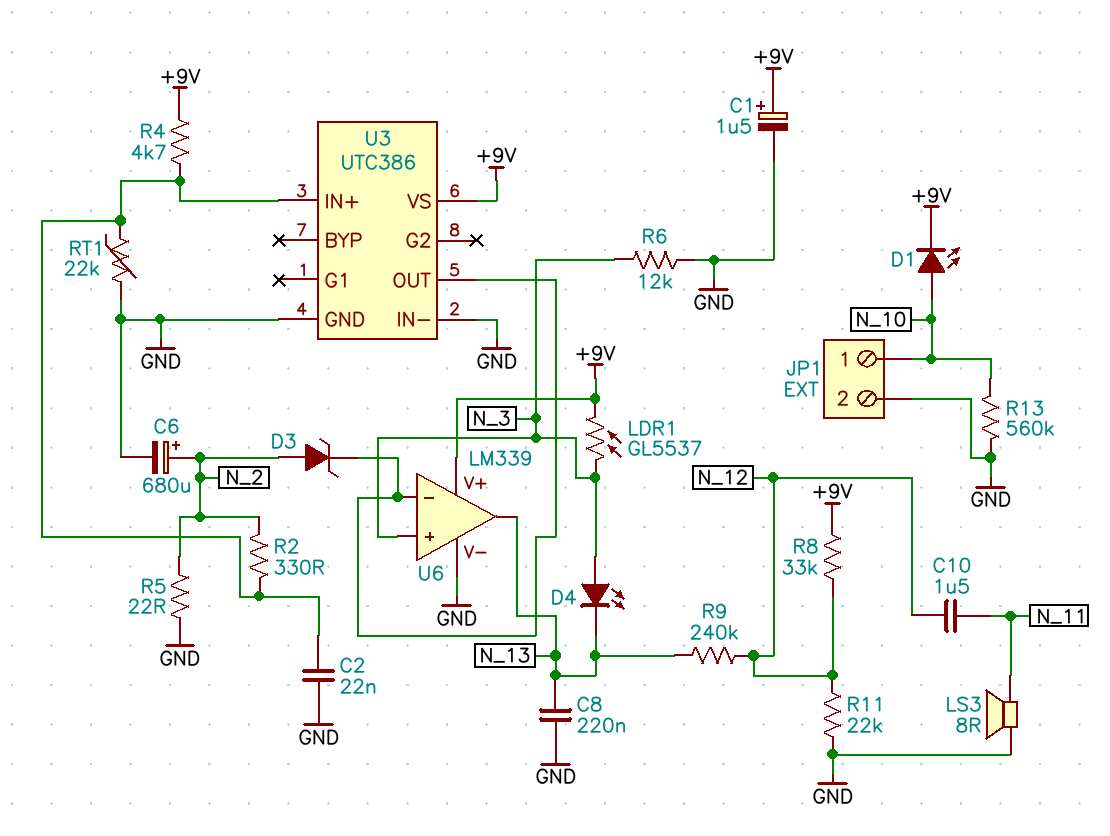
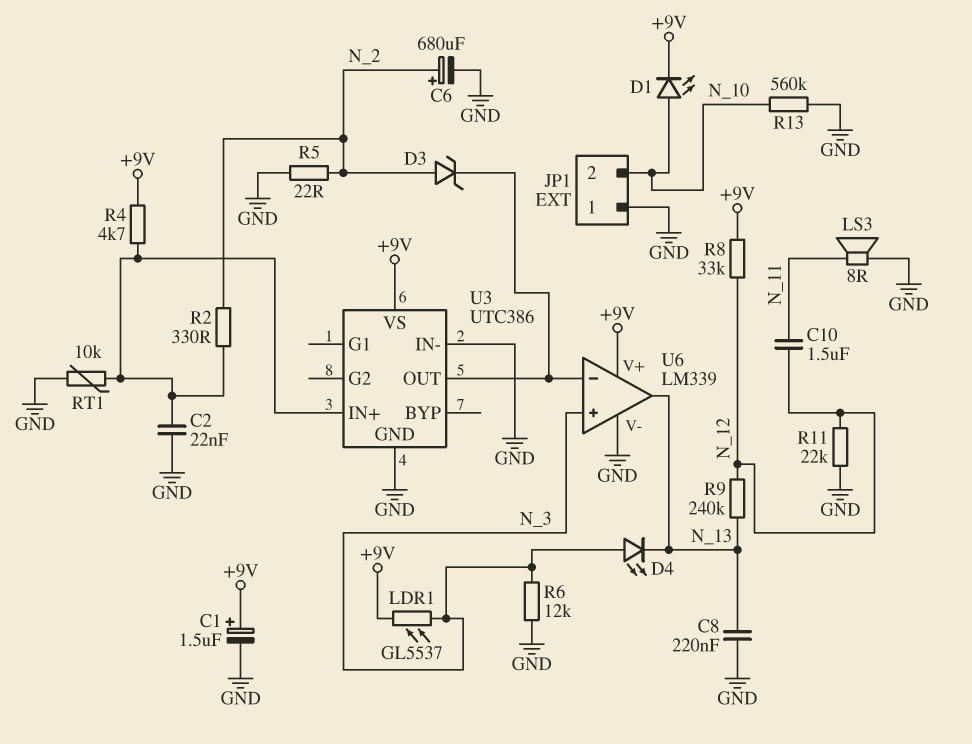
JP1 pin 1: N_10 -> GND
JP1 pin 2: GND -> N_10
RT1: 22k (GND, U3/IN+) -> 10k (GND, U3/IN+)

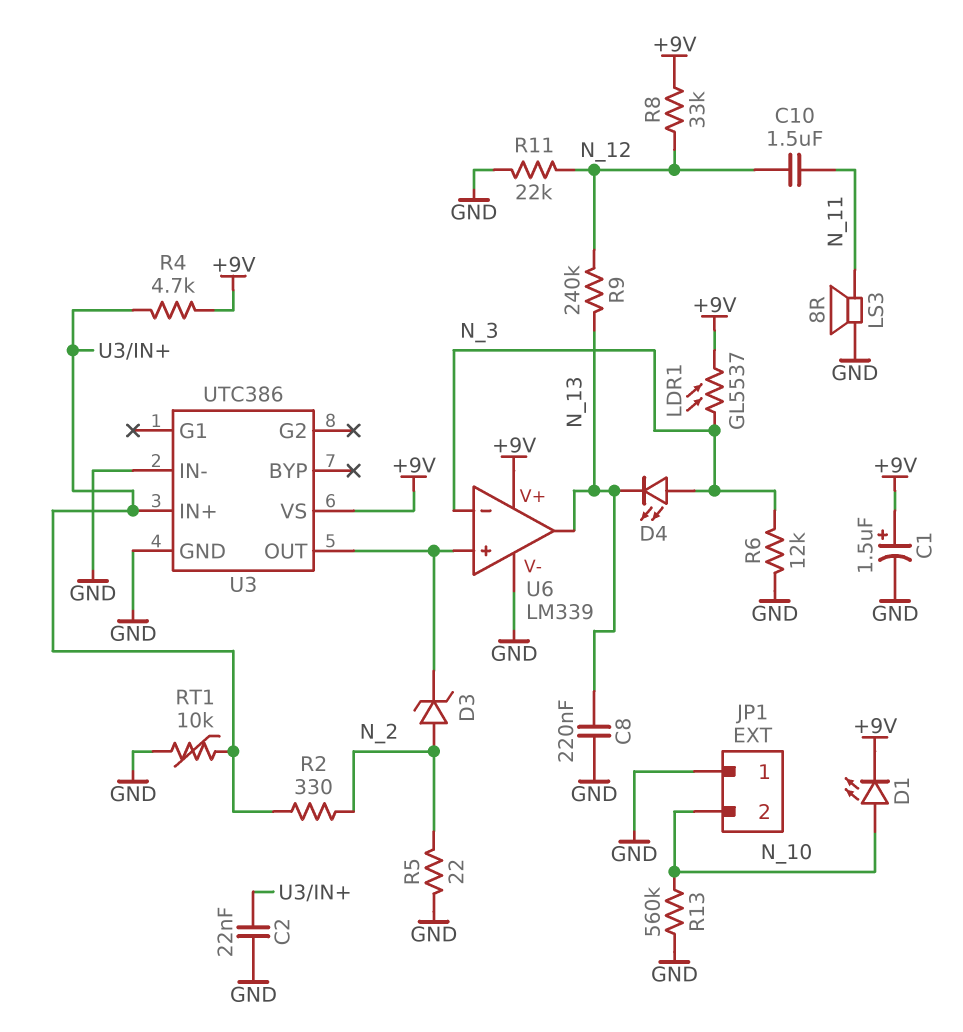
C6: 680uF (plus N_2, minus GND) -> none
U6 pin in+: N_3 -> U3/OUT
U6 pin in-: U3/OUT -> N_3

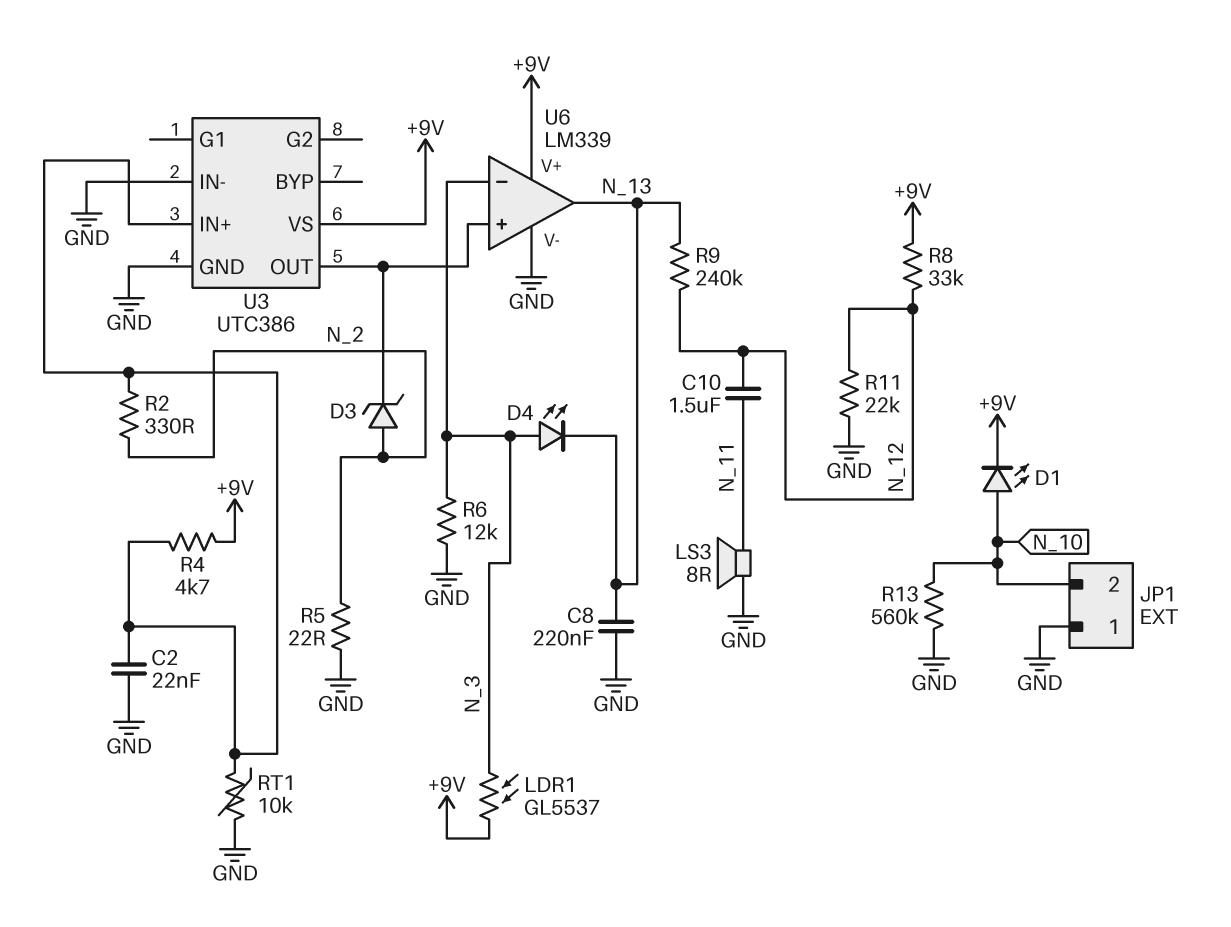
C1: 1.5uF (plus +9V, minus GND) -> none

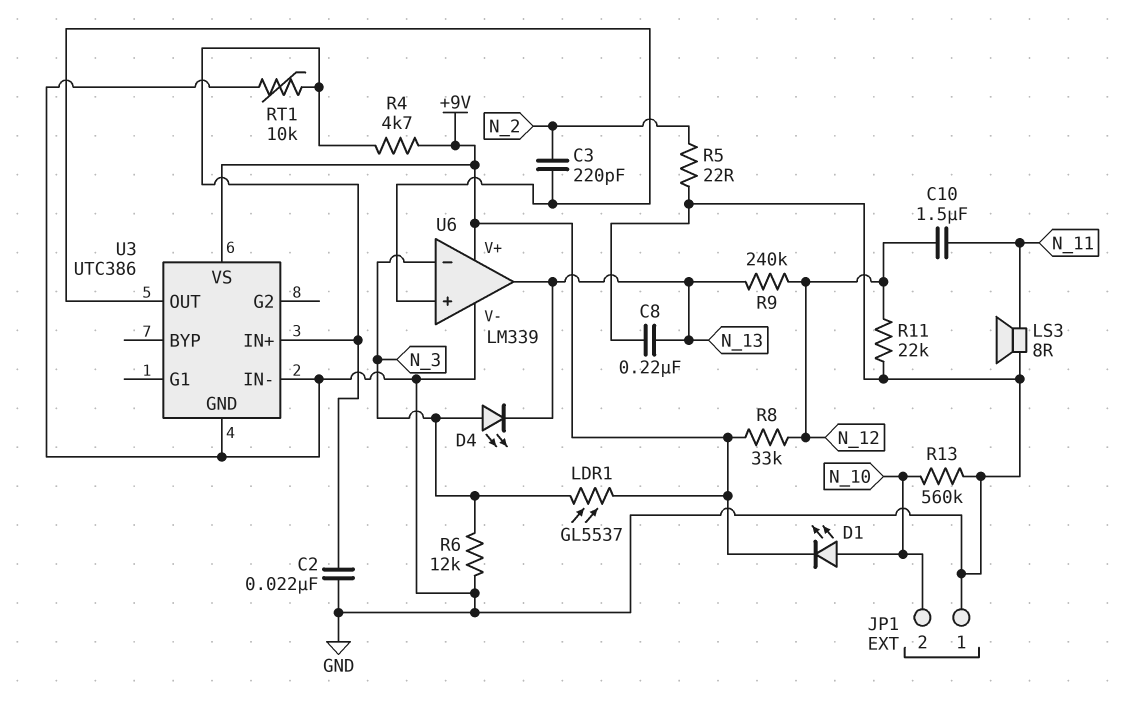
C3: none -> 220pF (N_2, U3/OUT)
D3: zener (A N_2, K U3/OUT) -> none
R2: 330 (N_2, U3/IN+) -> none

